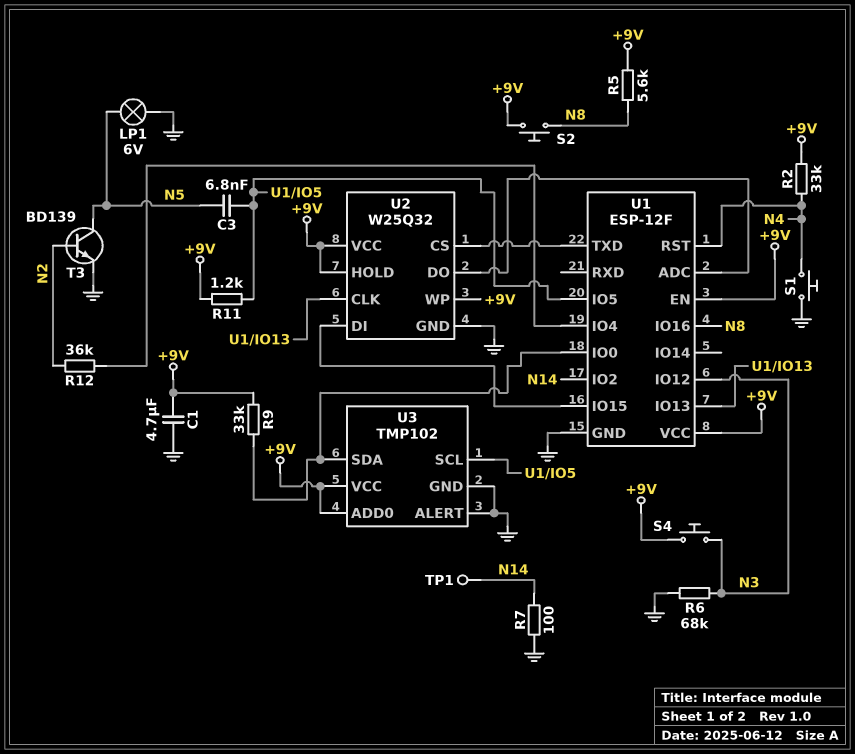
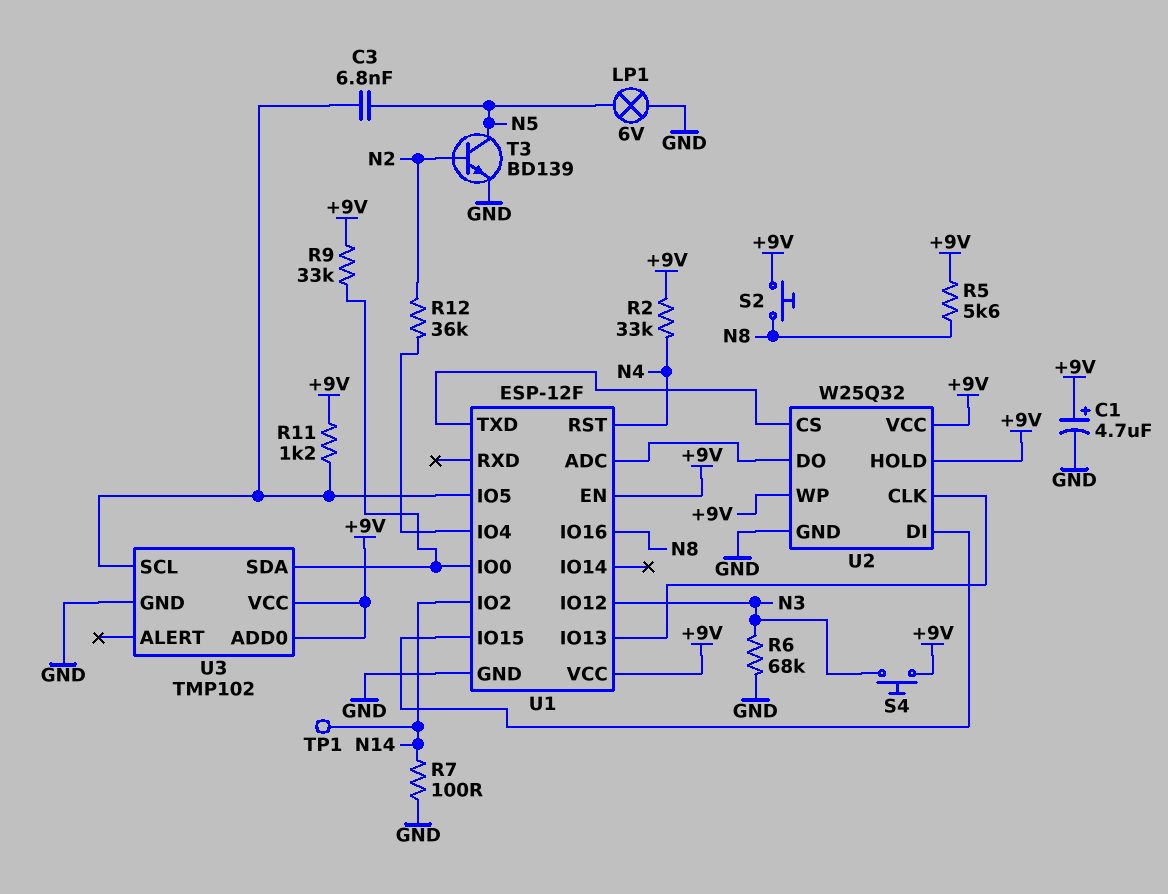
C1: 4.7uF (+9V, GND) -> 4.7uF (plus +9V, minus GND)
S1: button (GND, N4) -> none
U3 pin ALERT: GND -> none

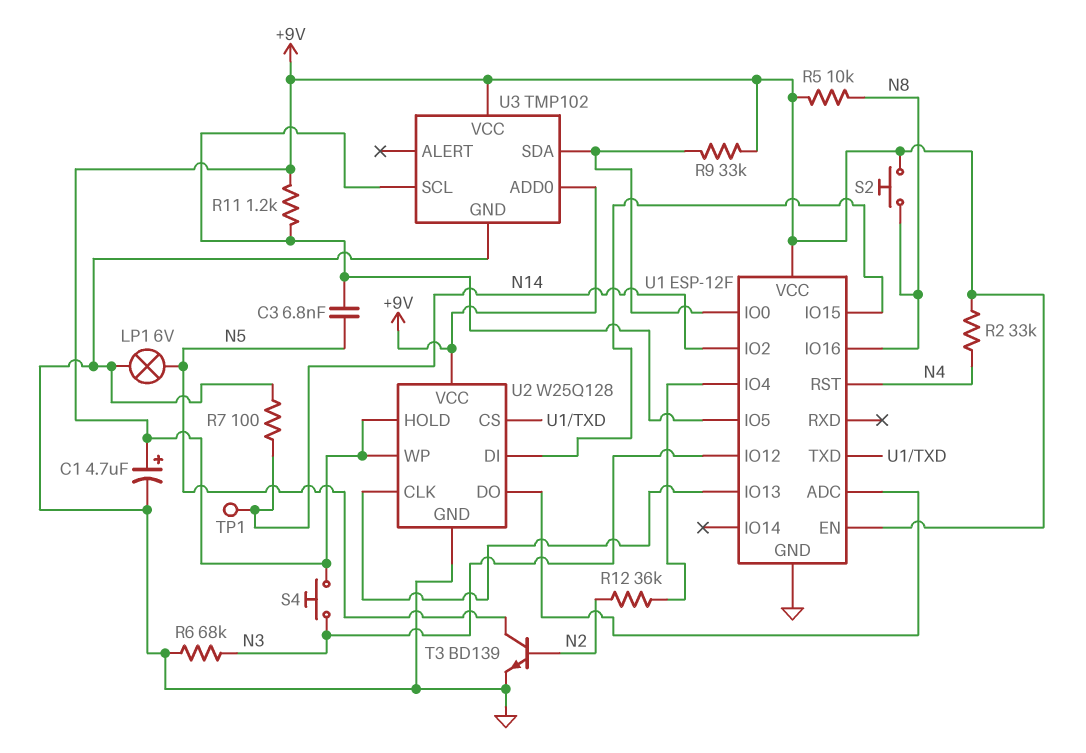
R5: 5.6k (+9V, N8) -> 10k (+9V, N8)
U2: W25Q32 -> W25Q128

